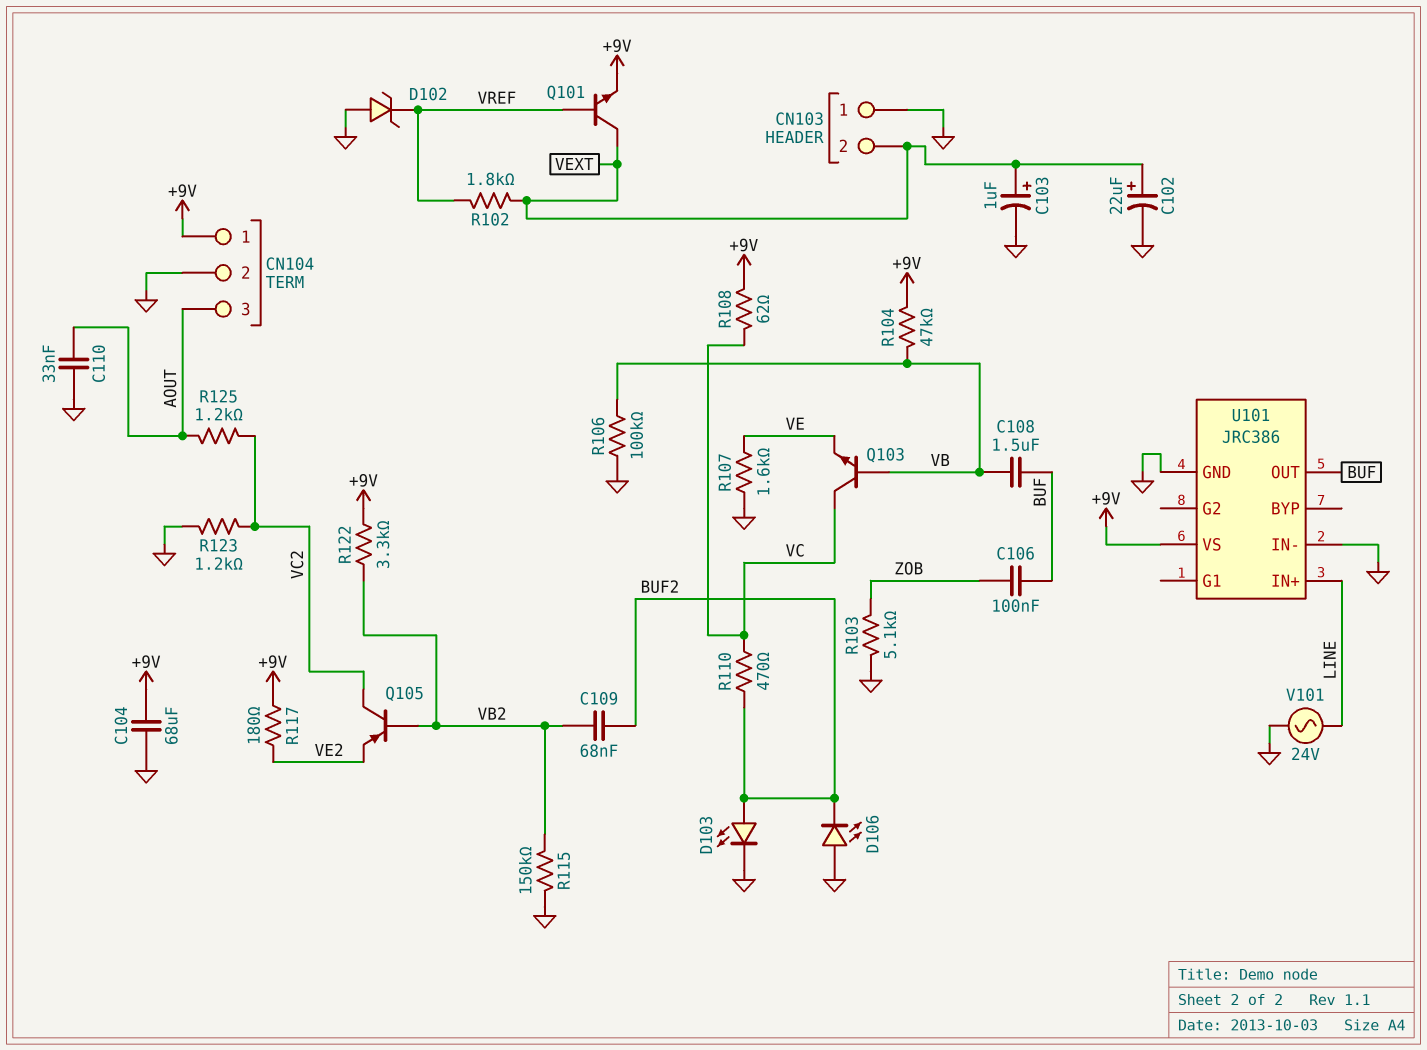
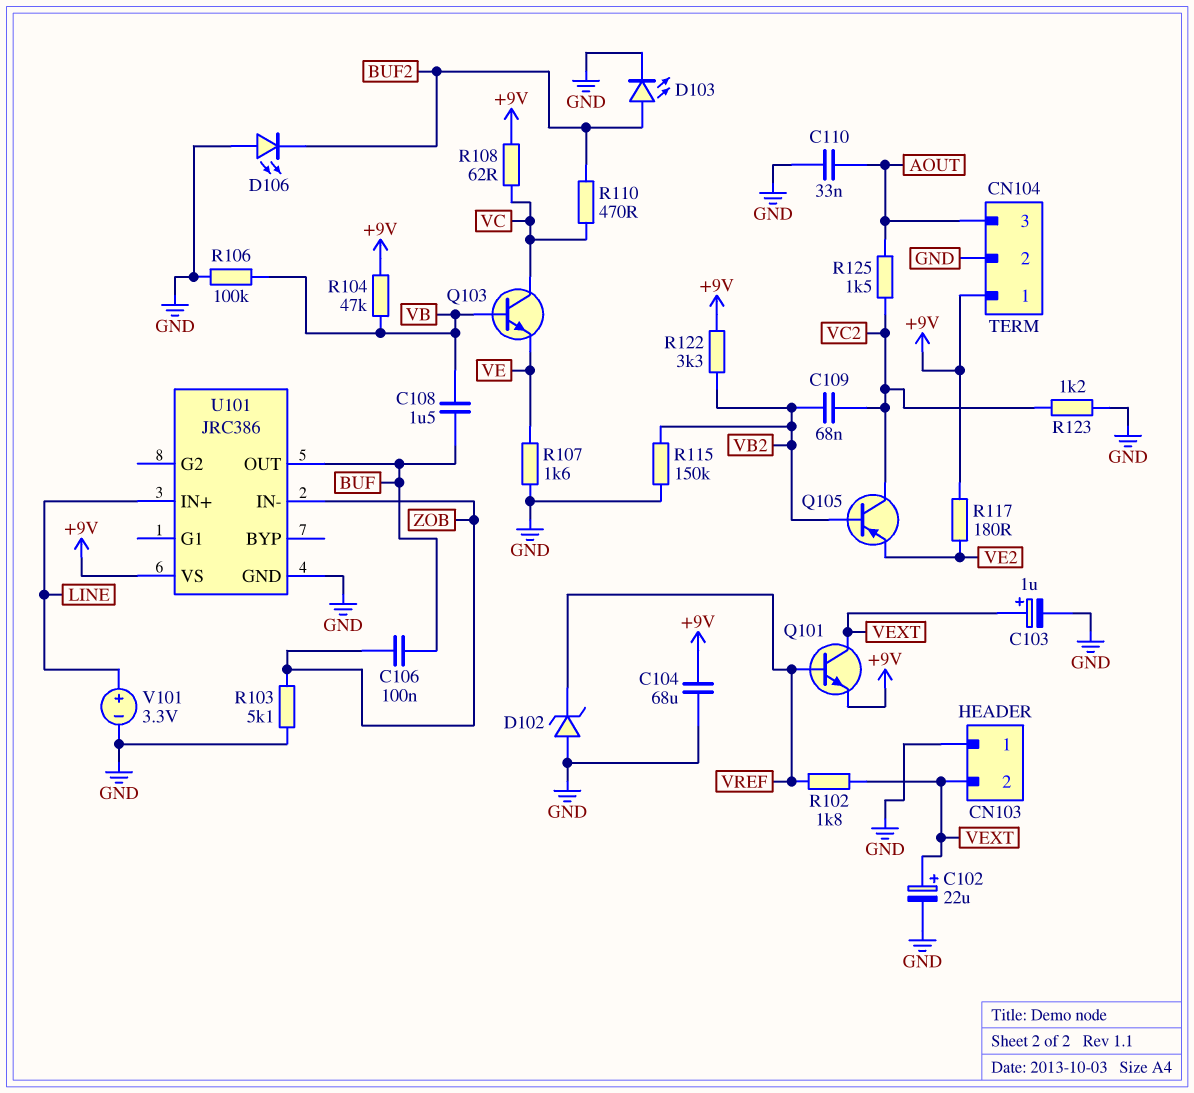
C109: 68nF (BUF2, VB2) -> 68nF (VB2, VC2)
R125: 1.2k (AOUT, VC2) -> 1.5k (AOUT, VC2)
U101 pin IN-: GND -> ZOB
V101: AC 24V (GND, LINE) -> 3.3V (plus LINE, minus GND)

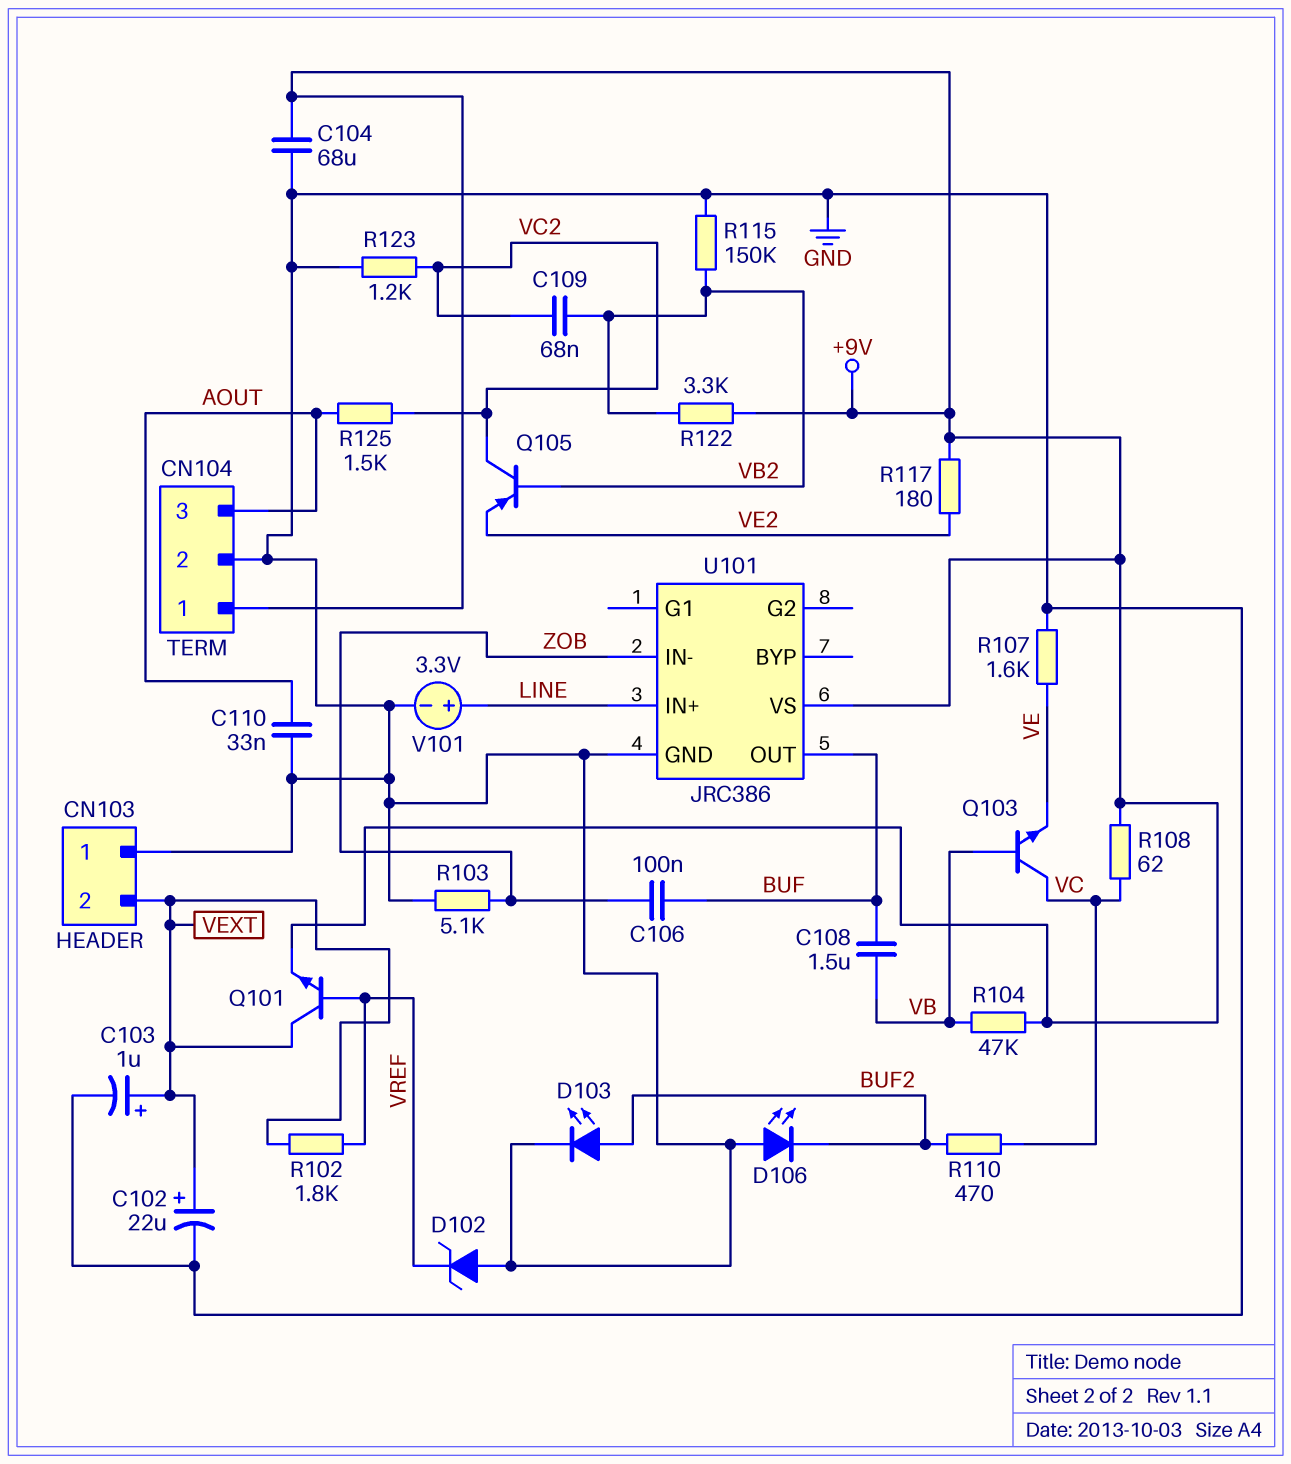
R106: 100k (GND, VB) -> none

